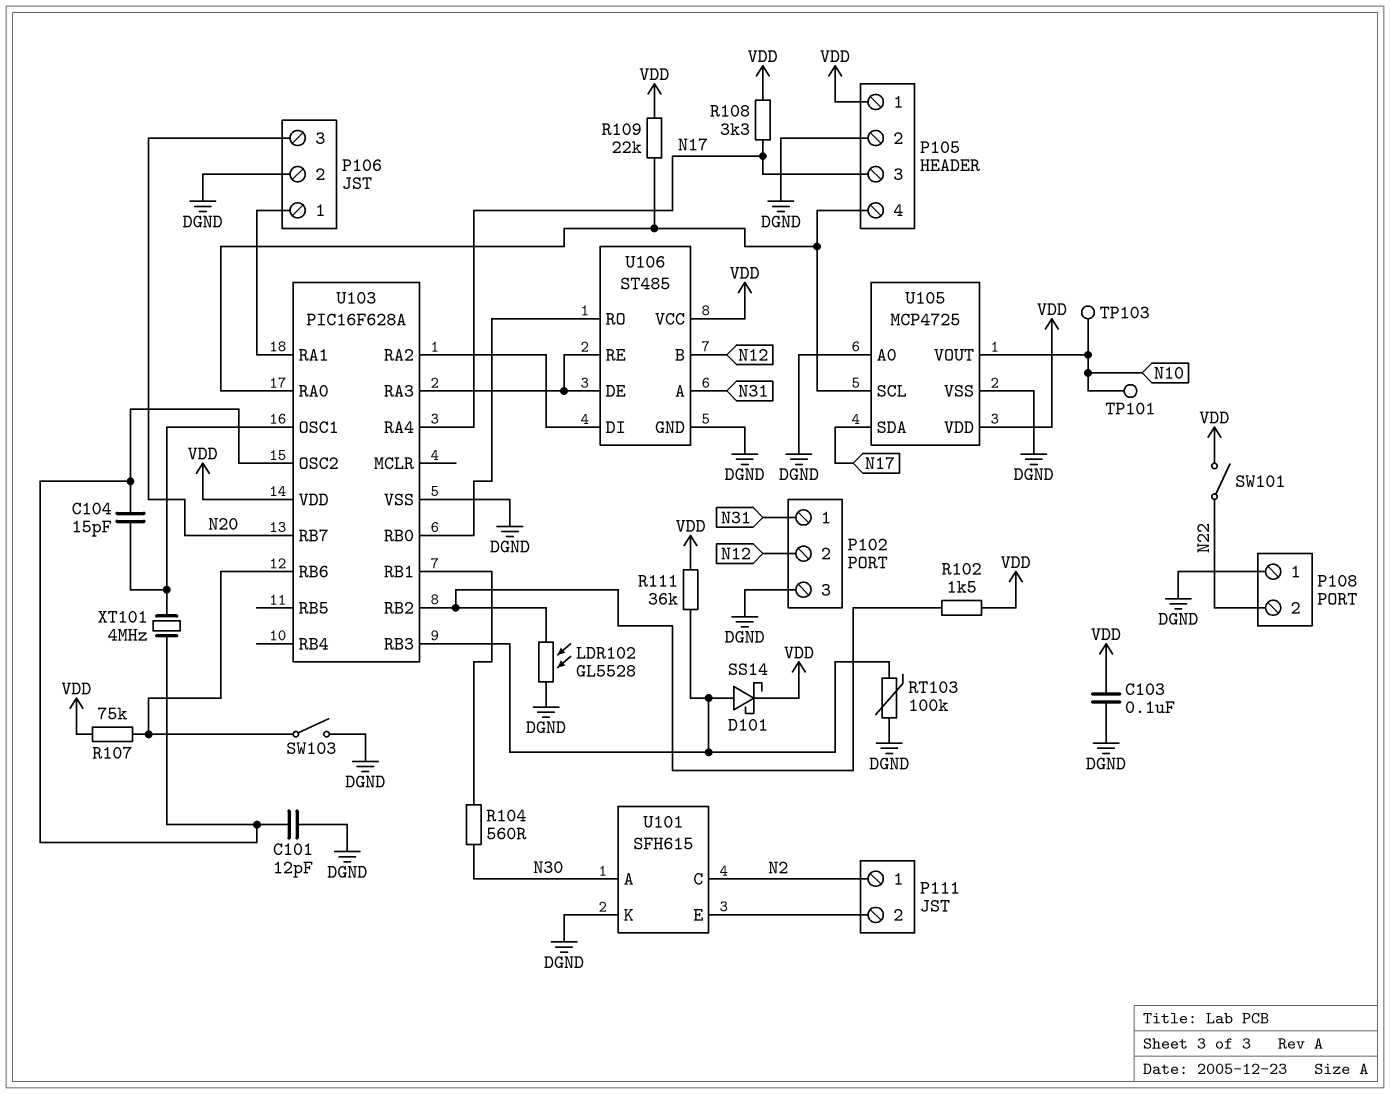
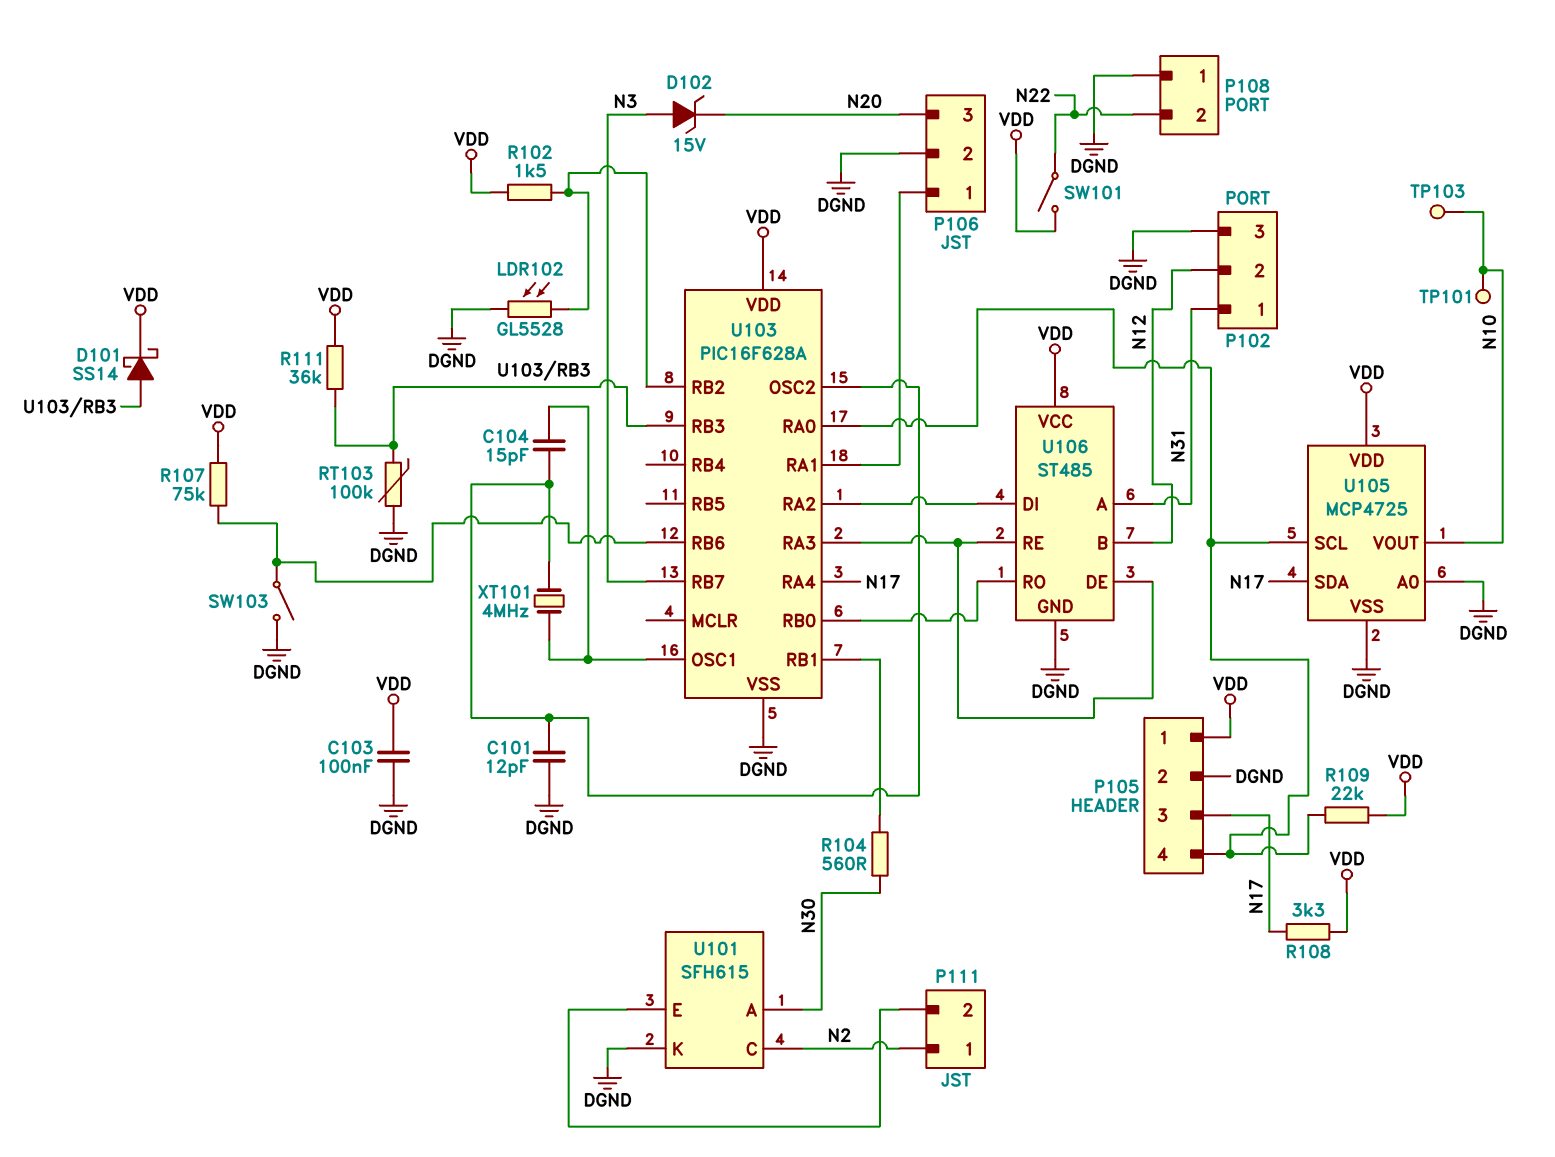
D102: none -> zener 15V (A N3, K N20)
U103 pin RB7: N20 -> N3

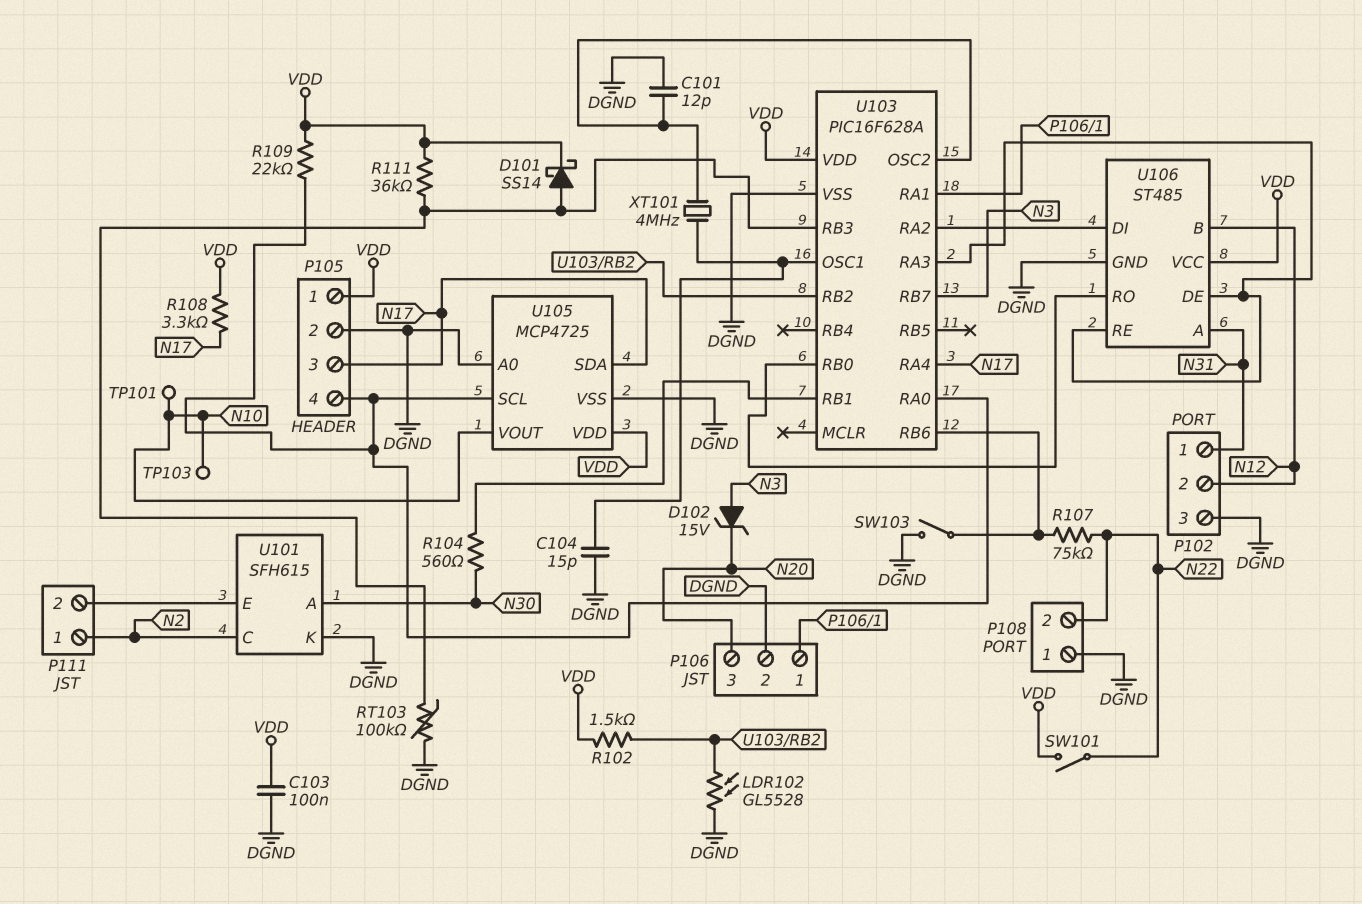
C104: 15pF (U103/OSC1, U103/OSC2) -> 15pF (DGND, U103/OSC1)
R107: 75k (U103/RB6, VDD) -> 75k (N22, U103/RB6)

